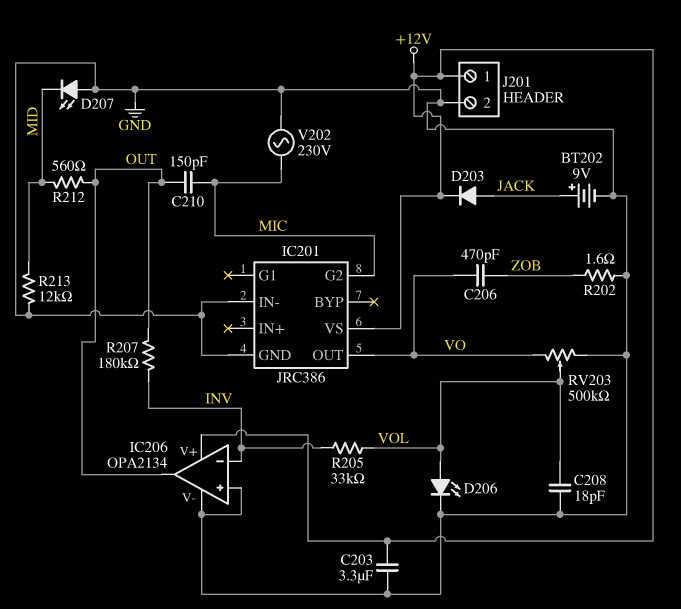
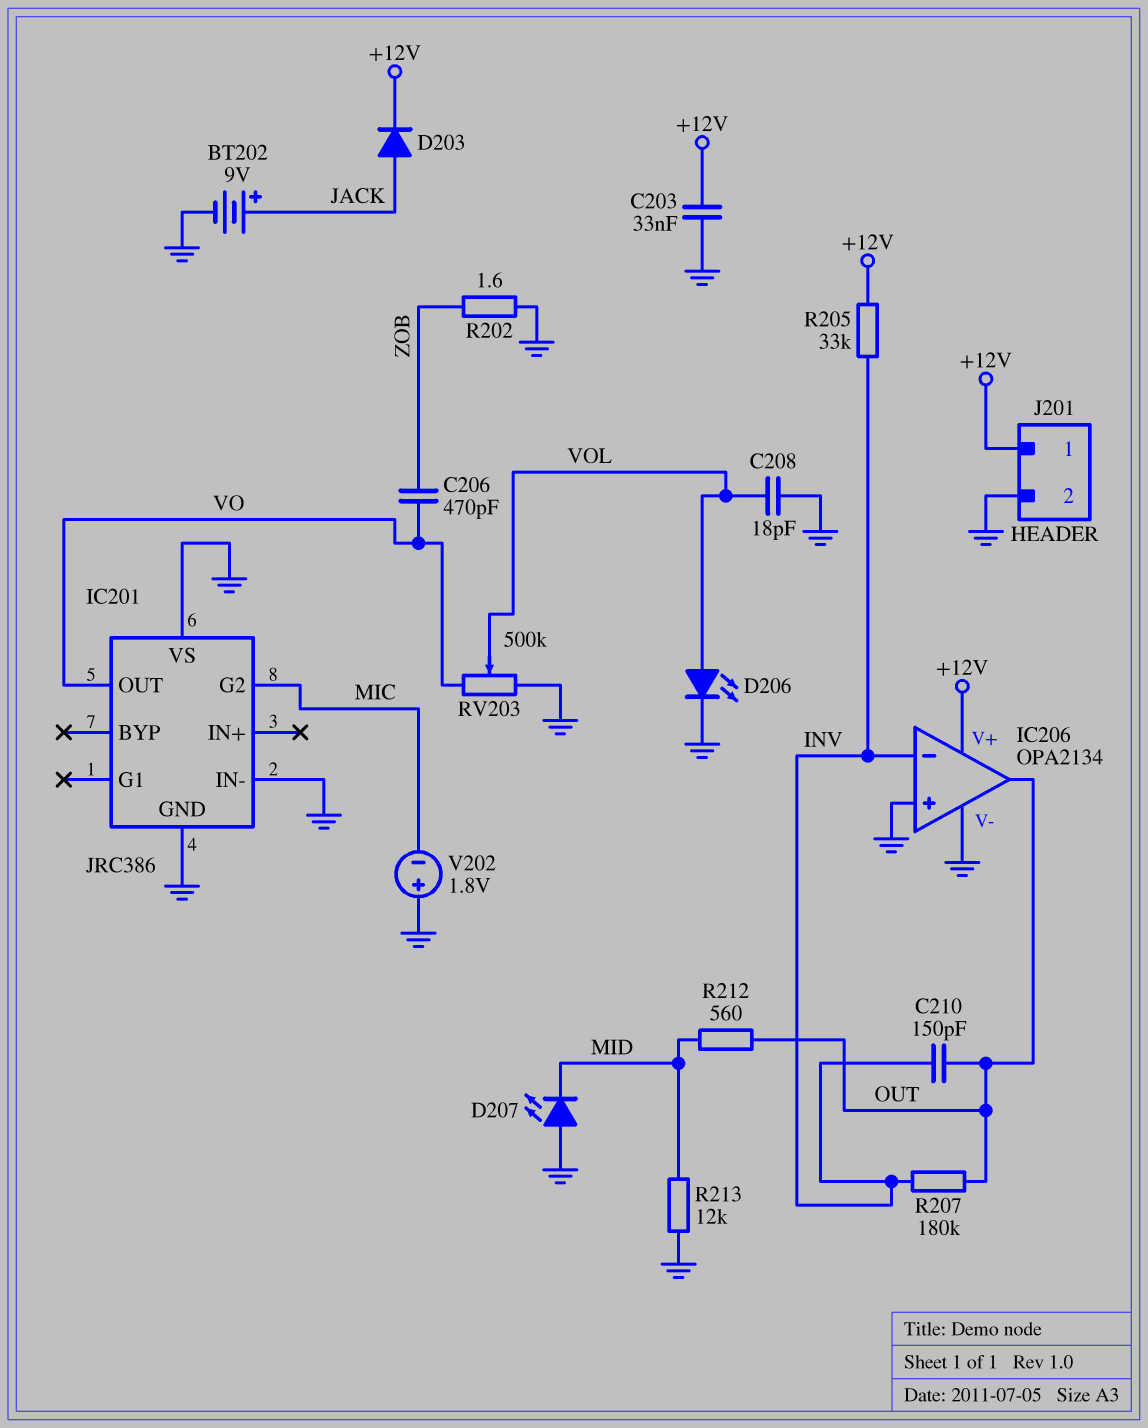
C203: 3.3uF (+12V, GND) -> 33nF (+12V, GND)
C210: 150pF (MIC, OUT) -> 150pF (INV, OUT)
IC201 pin VS: +12V -> GND
R205: 33k (INV, VOL) -> 33k (+12V, INV)
V202: AC 230V (GND, MIC) -> 1.8V (plus GND, minus MIC)

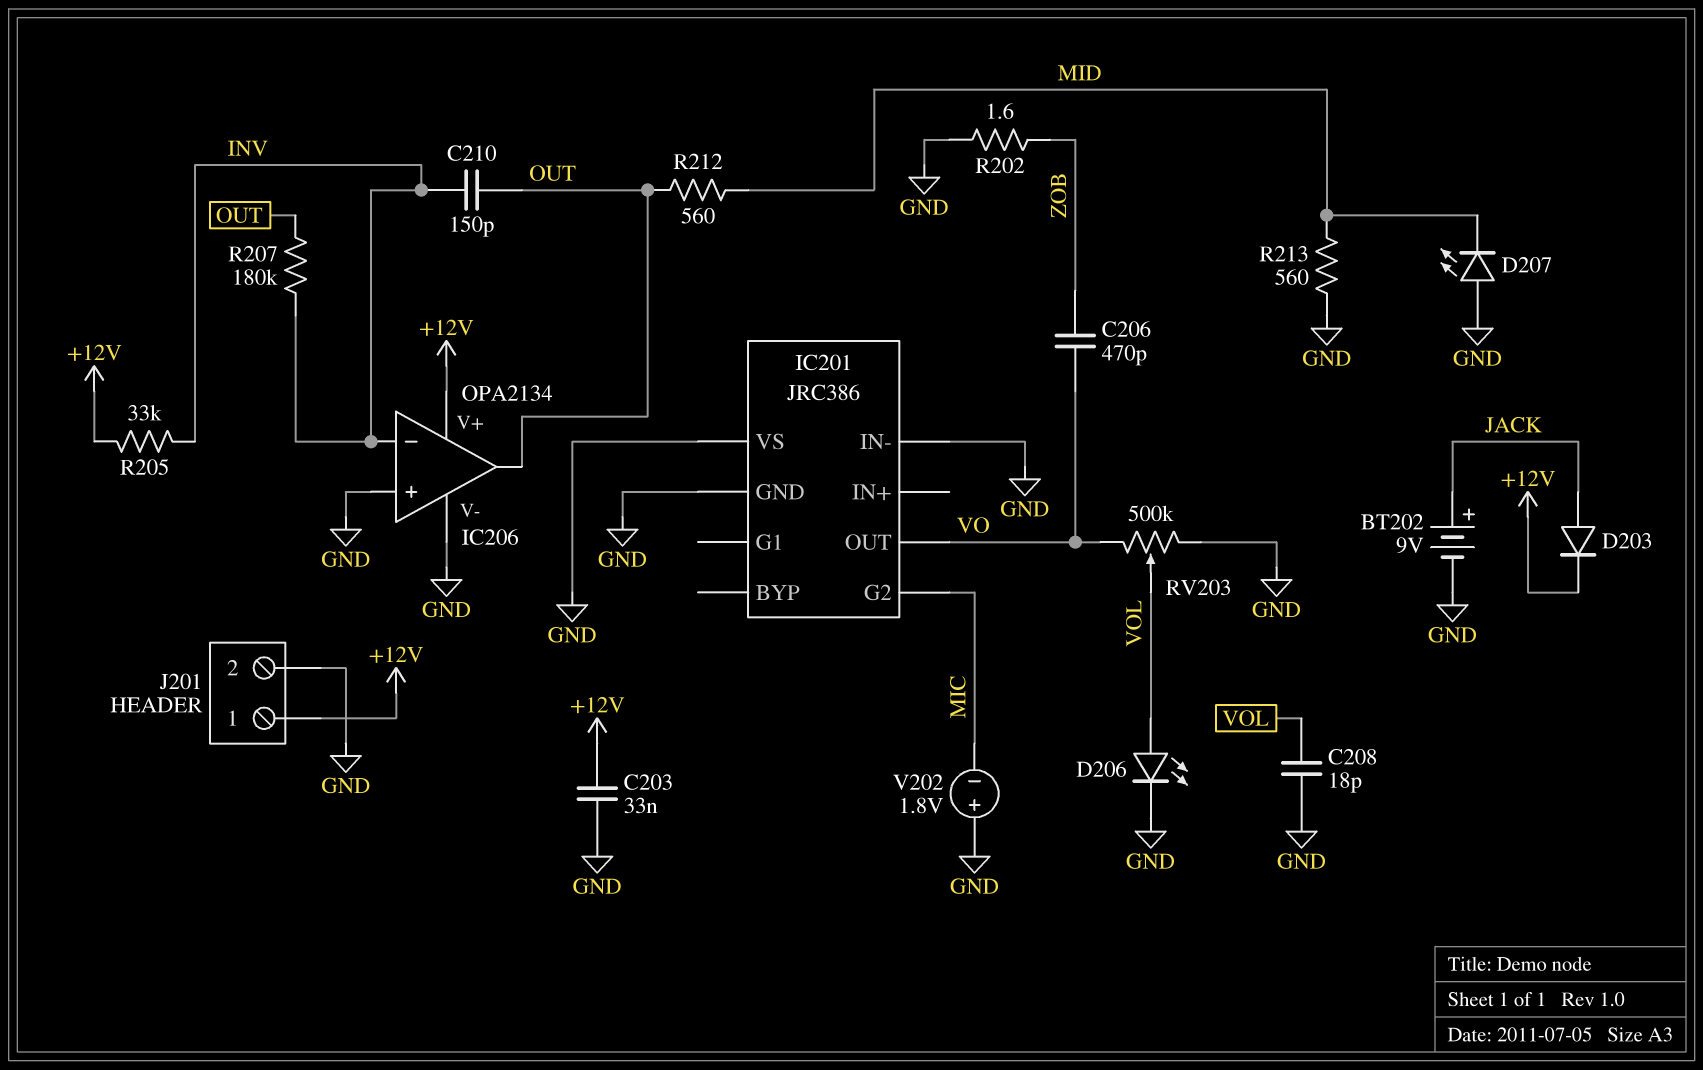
R213: 12k (GND, MID) -> 560 (GND, MID)

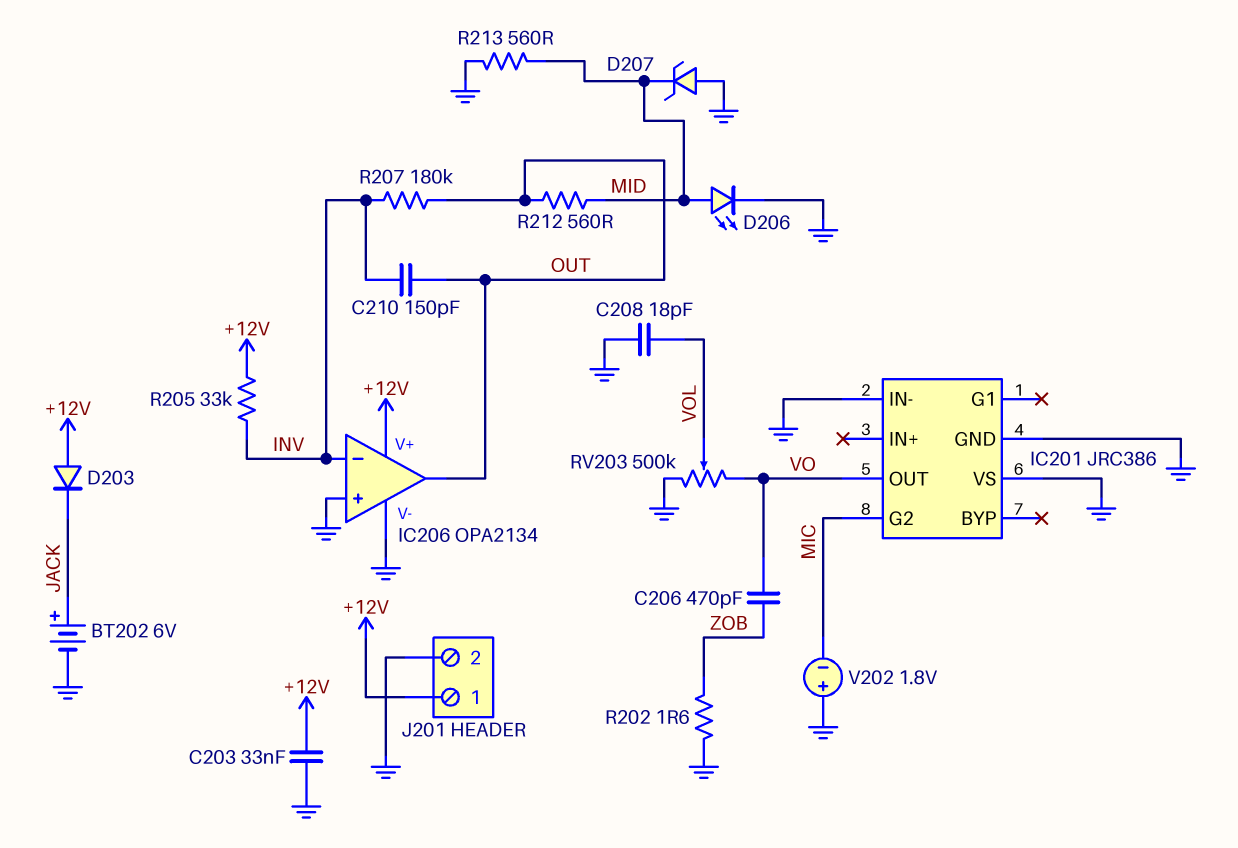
BT202: 9V (plus JACK, minus GND) -> 6V (plus JACK, minus GND)
D203: diode (A JACK, K +12V) -> diode (A +12V, K JACK)
D206: LED (A VOL, K GND) -> LED (A MID, K GND)
D207: LED (A GND, K MID) -> zener (A GND, K MID)

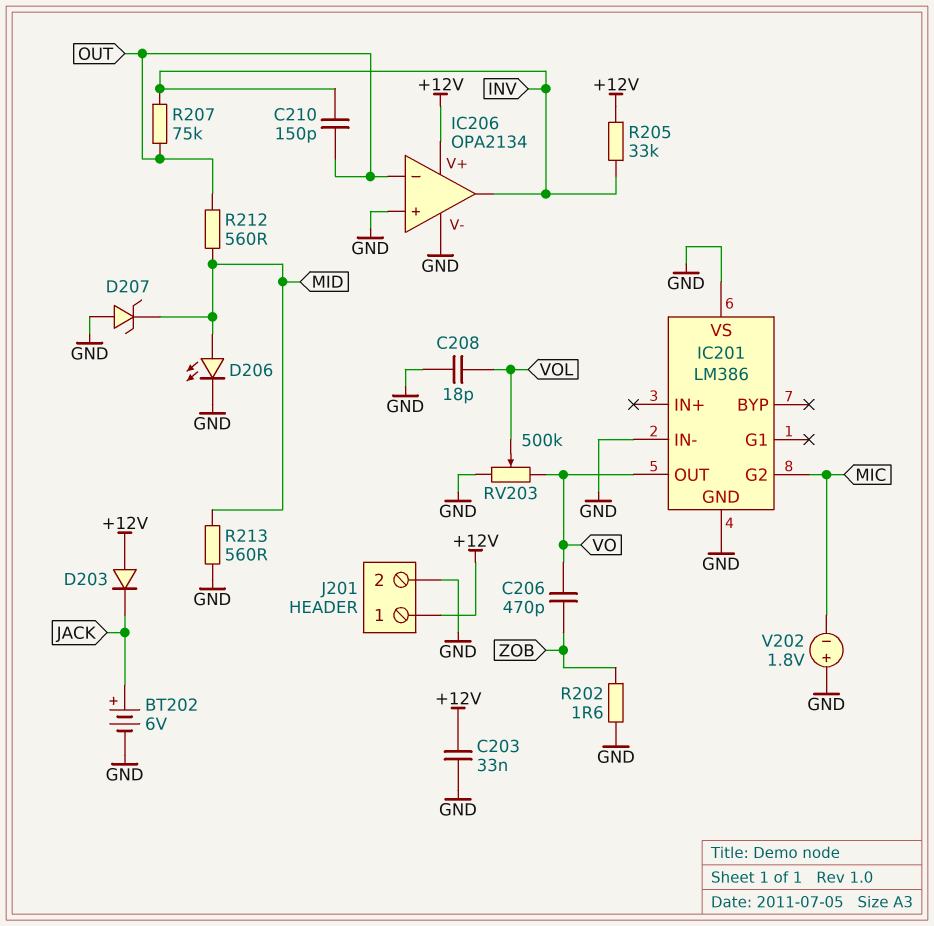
IC201: JRC386 -> LM386
IC206 pin in-: INV -> OUT
IC206 pin out: OUT -> INV
R207: 180k (INV, OUT) -> 75k (INV, OUT)

